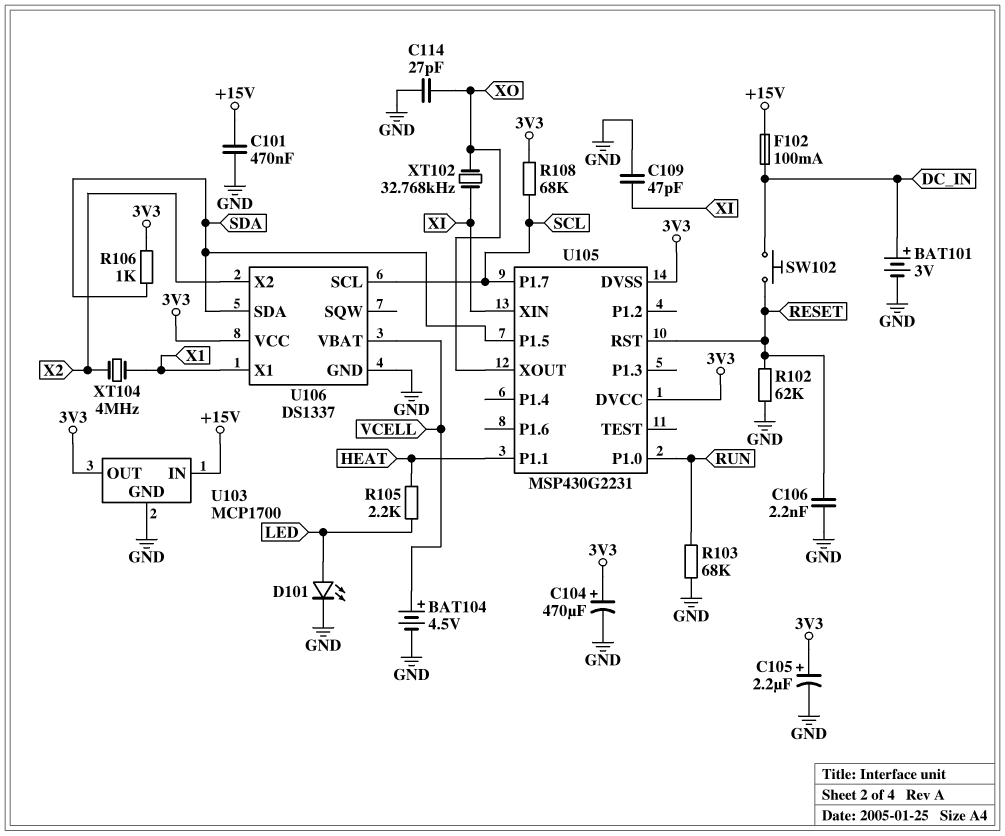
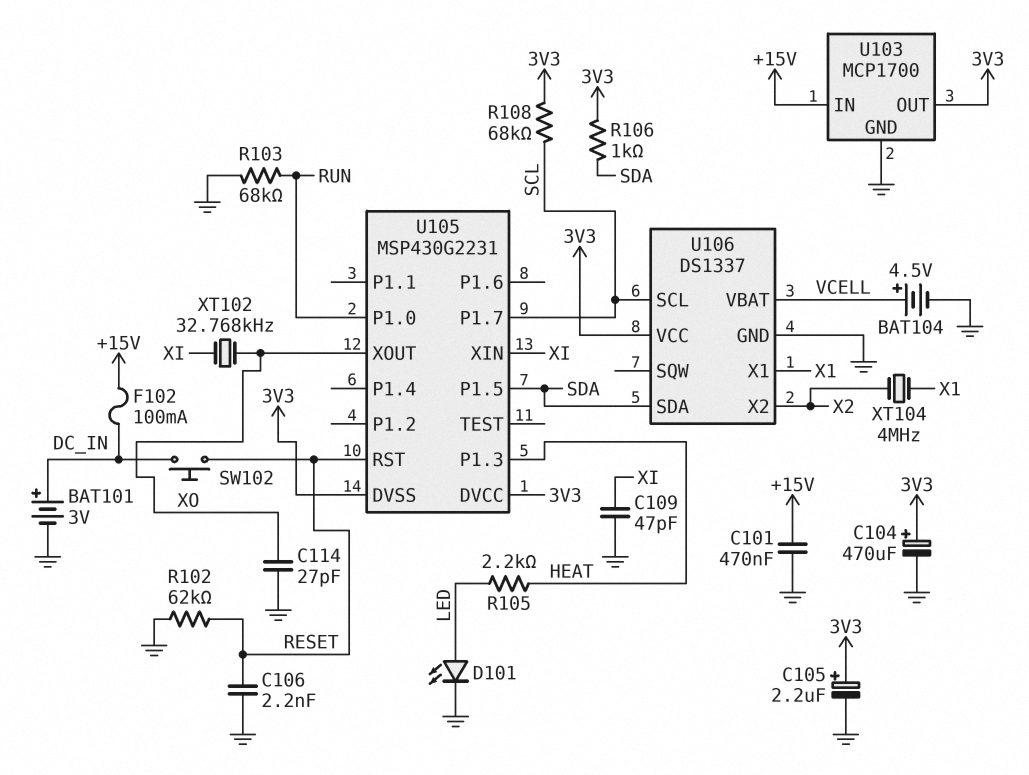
U105 pin P1.1: HEAT -> none
U105 pin P1.3: none -> HEAT

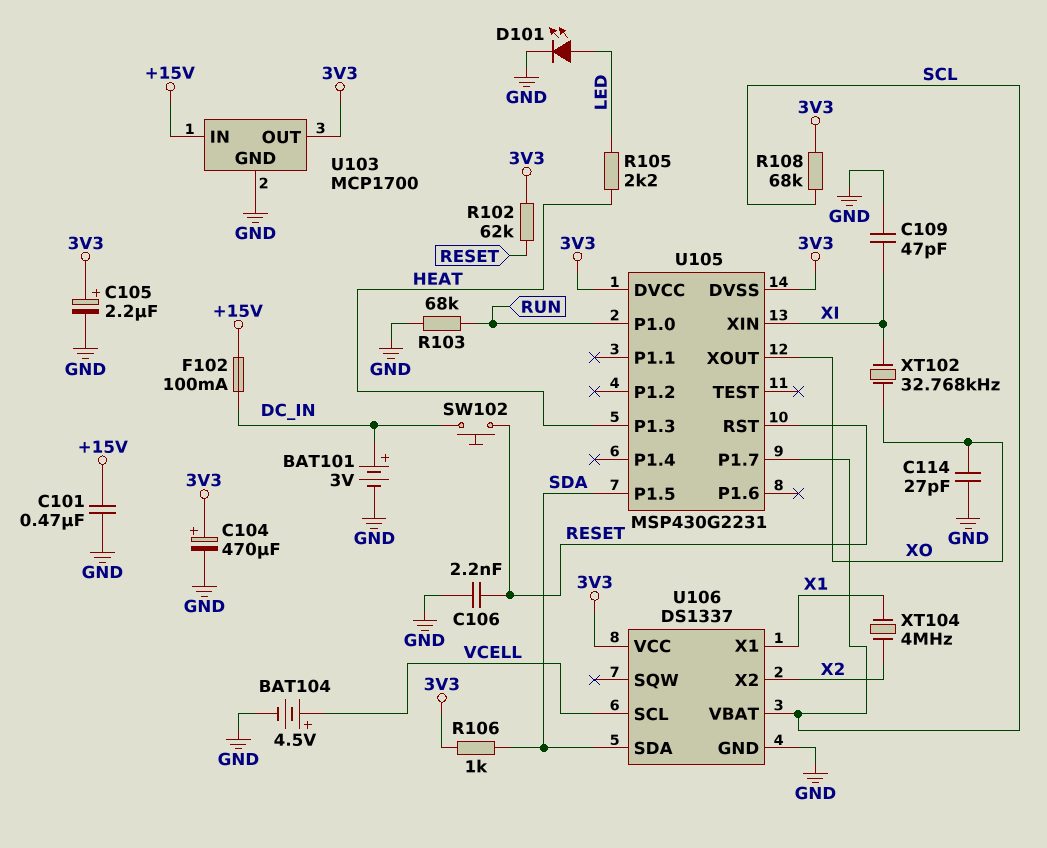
R102: 62k (GND, RESET) -> 62k (3V3, RESET)
U106 pin SCL: SCL -> VCELL
U106 pin VBAT: VCELL -> SCL

